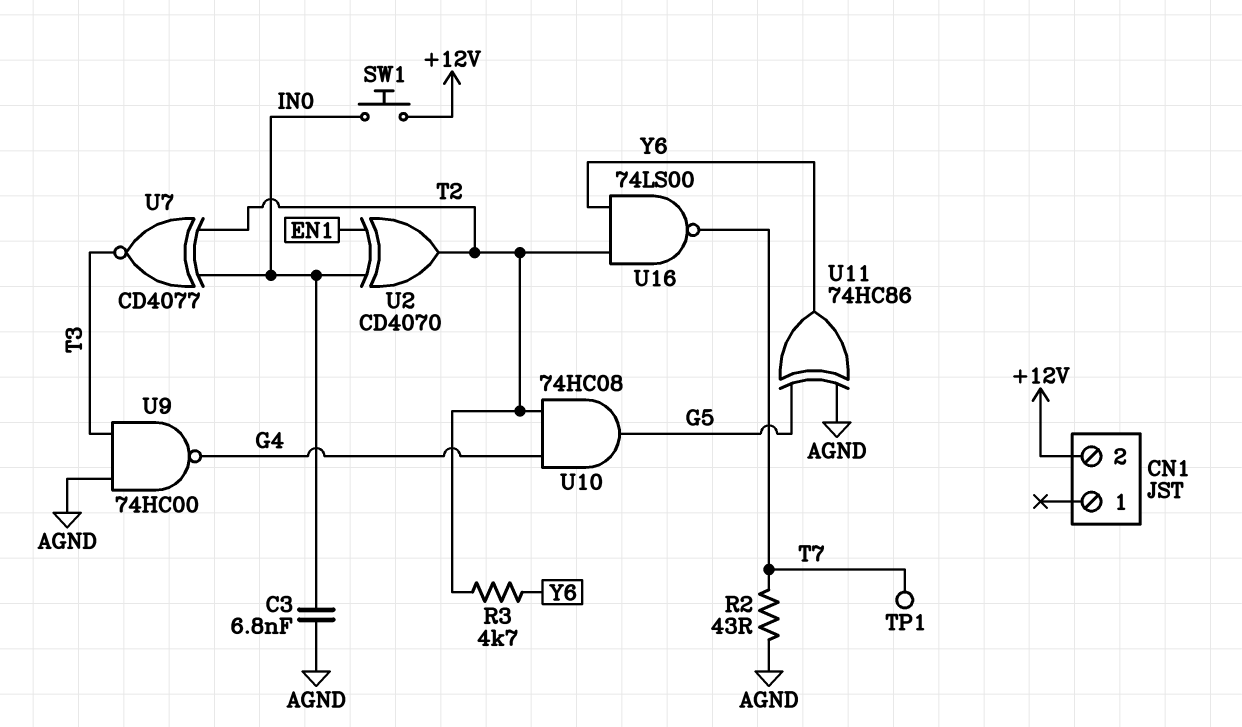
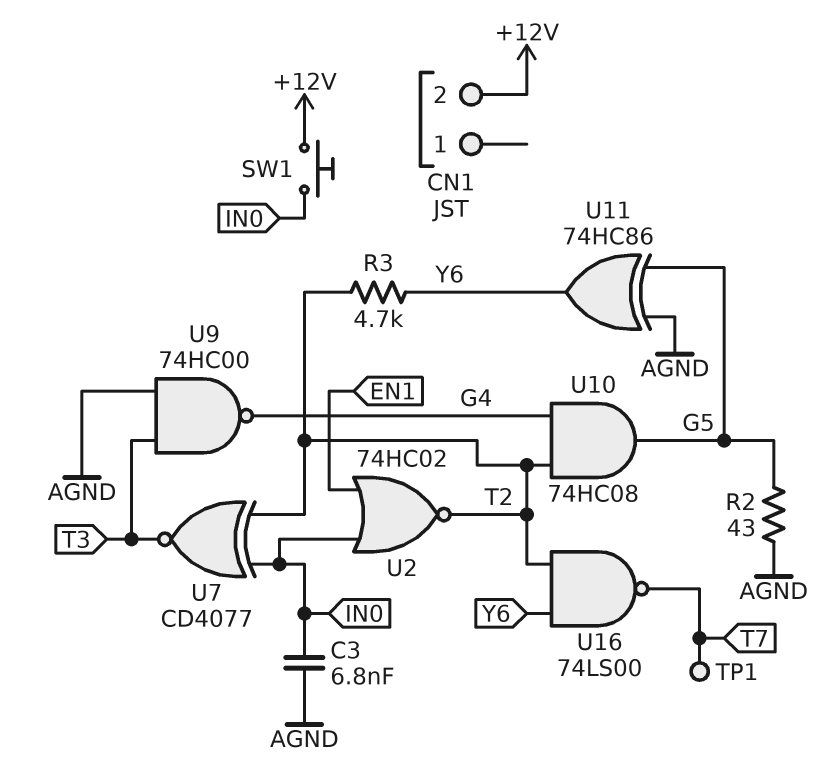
R2: 43 (AGND, T7) -> 43 (AGND, G5)
U2: XOR CD4070 (in EN1, in IN0, out T2) -> NOR 74HC02 (in EN1, in IN0, out T2)

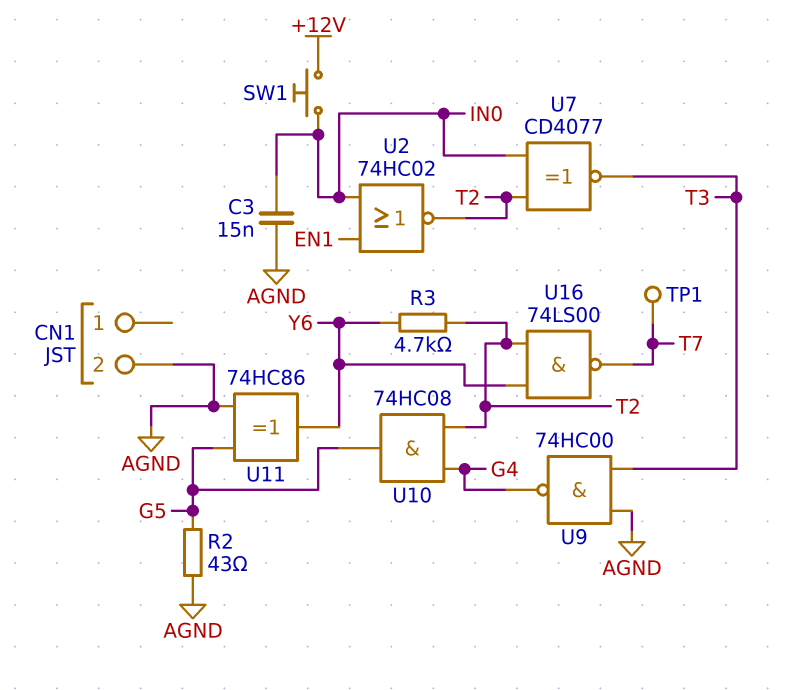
C3: 6.8nF (AGND, IN0) -> 15nF (AGND, IN0)
CN1 pin 2: +12V -> AGND

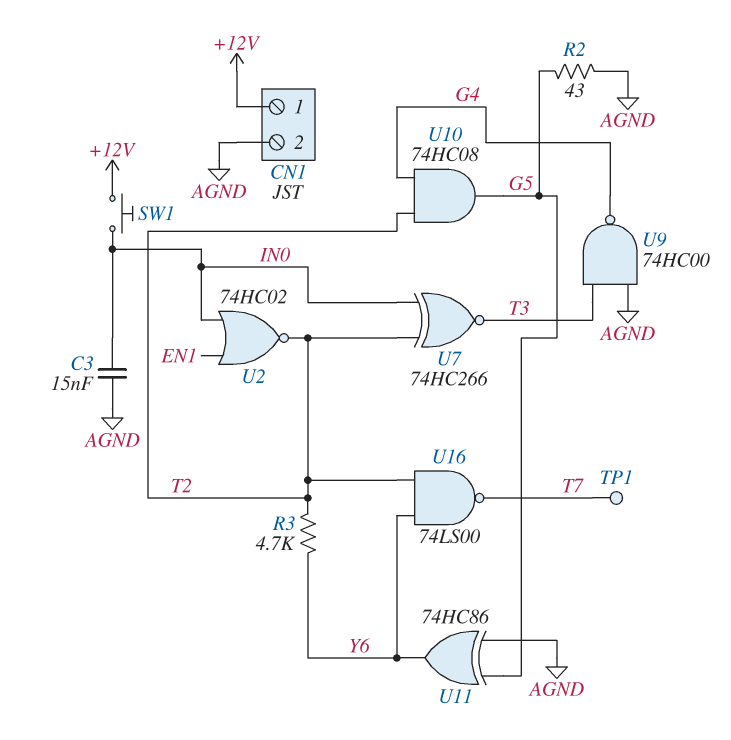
CN1 pin 1: none -> +12V
U7: XNOR CD4077 (in IN0, in T2, out T3) -> XNOR 74HC266 (in IN0, in T2, out T3)

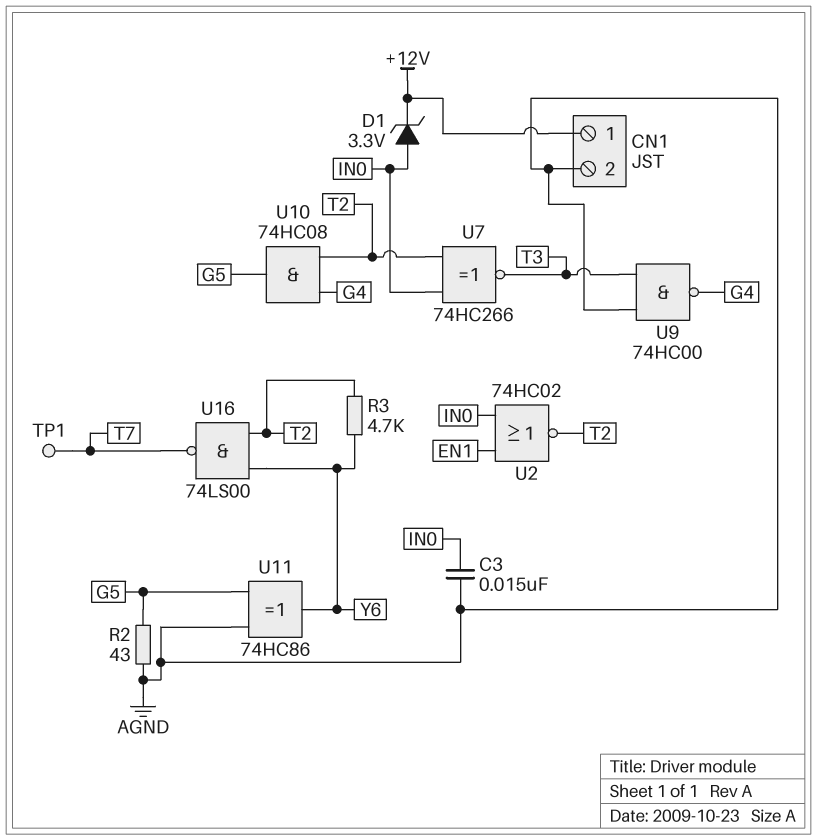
D1: none -> zener 3.3V (A IN0, K +12V)
SW1: button (+12V, IN0) -> none

